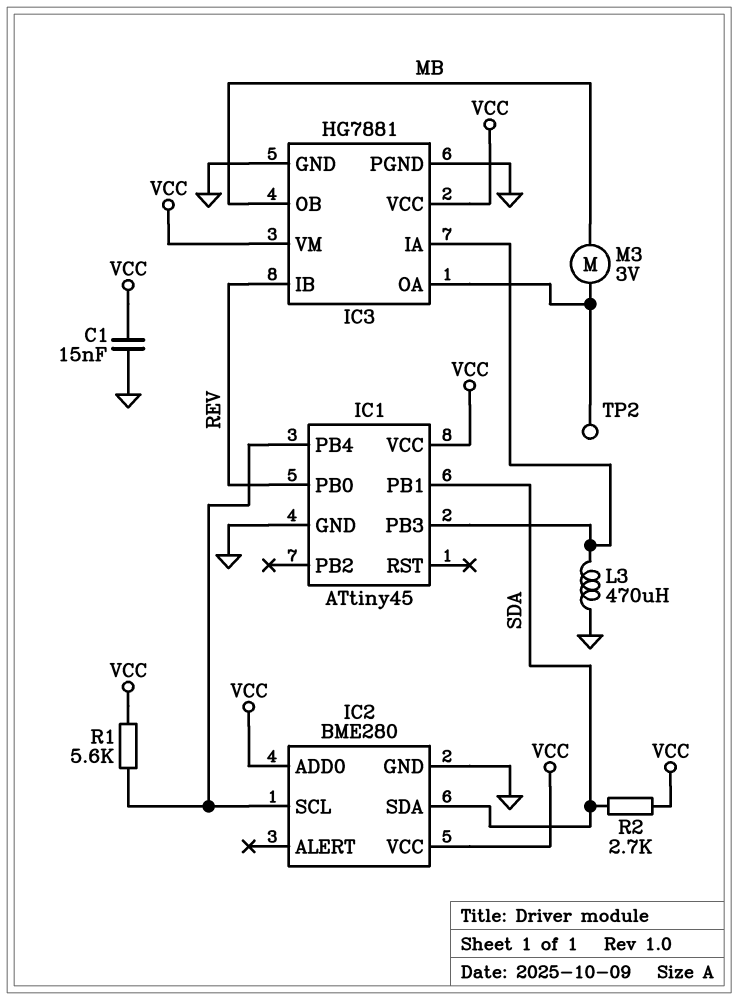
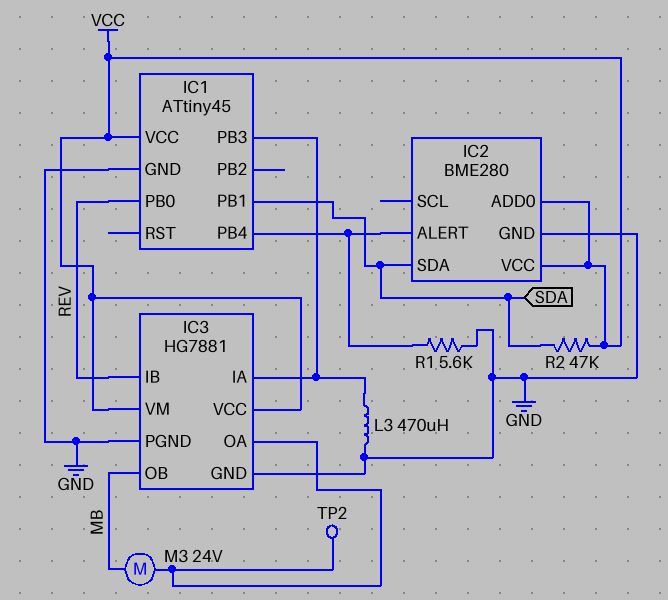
C1: 15nF (GND, VCC) -> none
IC2 pin ALERT: none -> IC1/PB4
IC2 pin SCL: IC1/PB4 -> none
M3: motor 3V (IC3/OA, MB) -> motor 24V (IC3/OA, MB)
R1: 5.6k (IC1/PB4, VCC) -> 5.6k (GND, IC1/PB4)
R2: 2.7k (SDA, VCC) -> 47k (SDA, VCC)

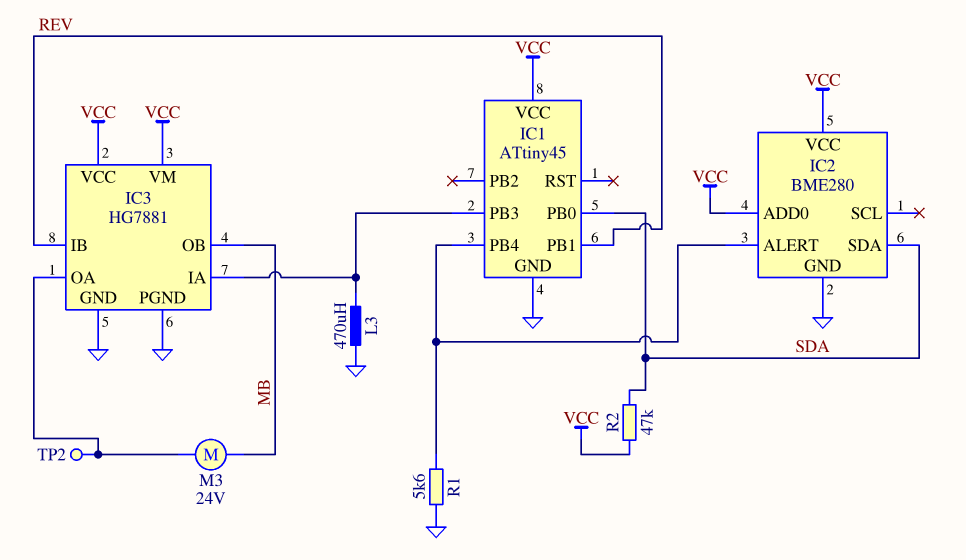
IC1 pin PB0: REV -> SDA
IC1 pin PB1: SDA -> REV

